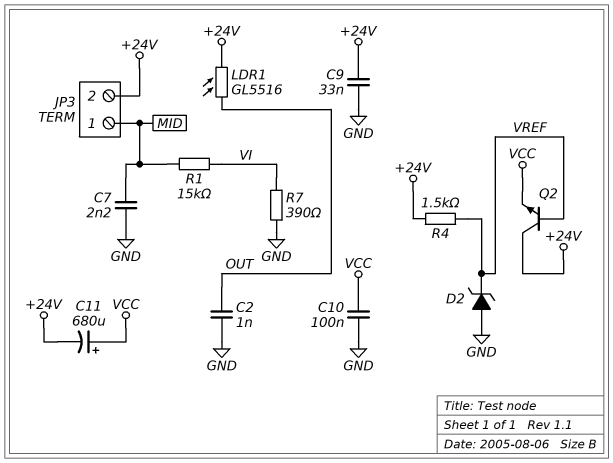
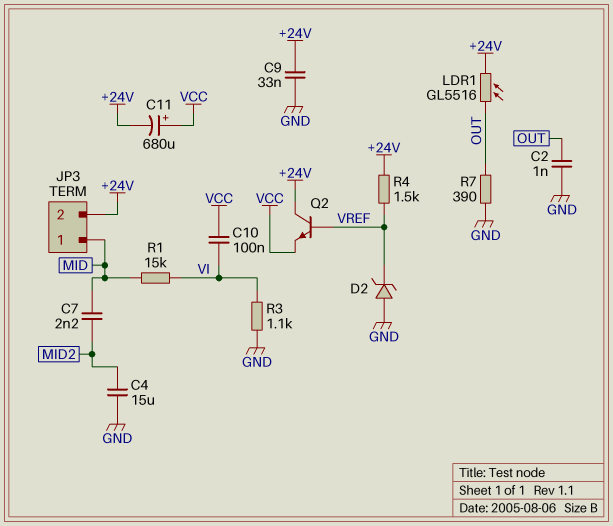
C4: none -> 15uF (GND, MID2)
C7: 2.2nF (GND, MID) -> 2.2nF (MID, MID2)
C10: 100nF (GND, VCC) -> 100nF (VCC, VI)
R3: none -> 1.1k (GND, VI)
R7: 390 (GND, VI) -> 390 (GND, OUT)

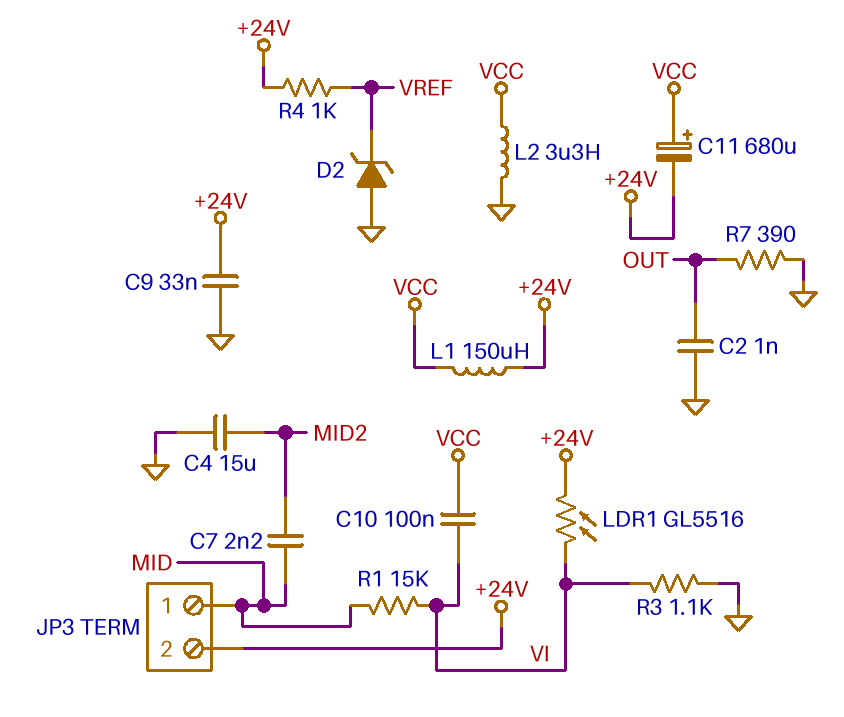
L1: none -> 150uH (+24V, VCC)
L2: none -> 3.3uH (GND, VCC)
LDR1: GL5516 (+24V, OUT) -> GL5516 (+24V, VI)
Q2: NPN (B VREF, C +24V, E VCC) -> none
R4: 1.5k (+24V, VREF) -> 1k (+24V, VREF)

